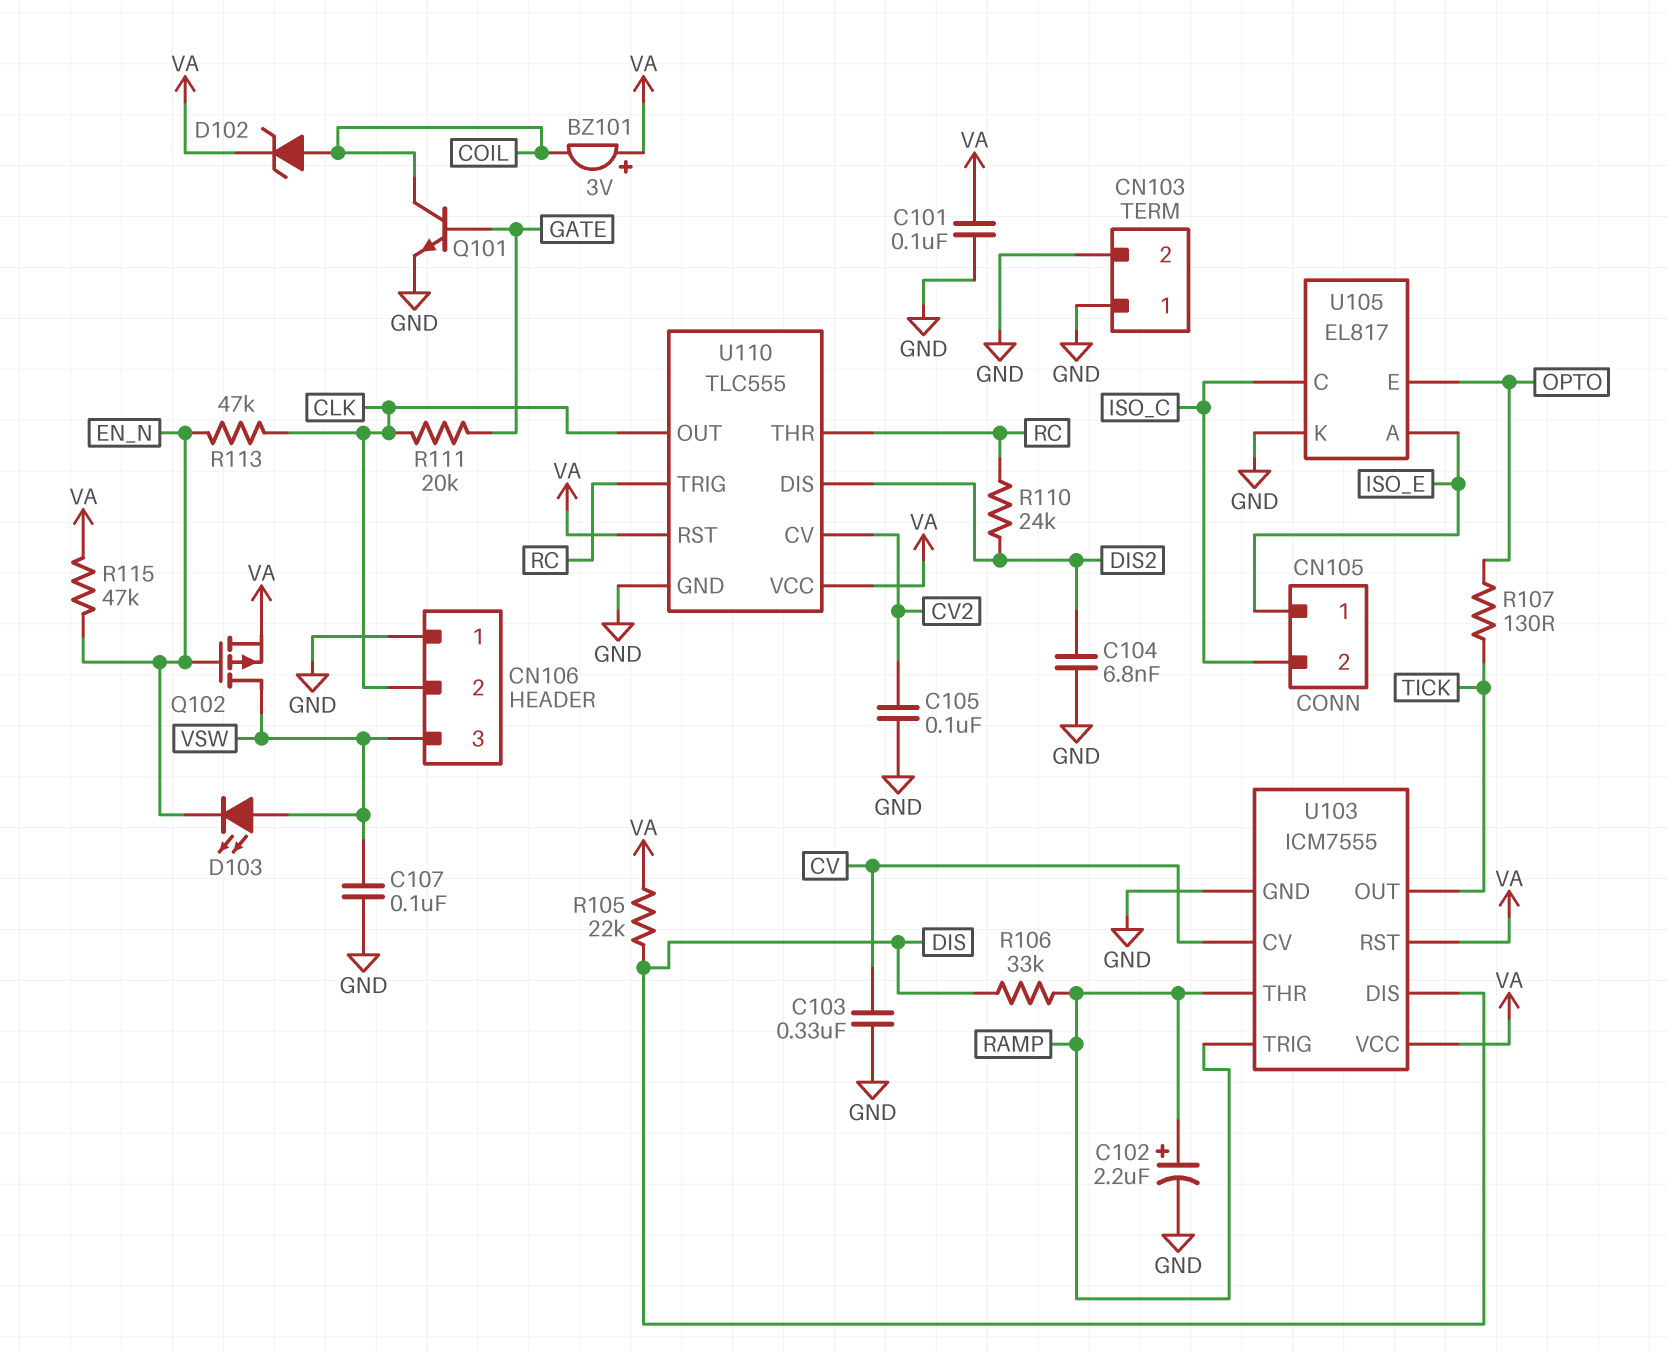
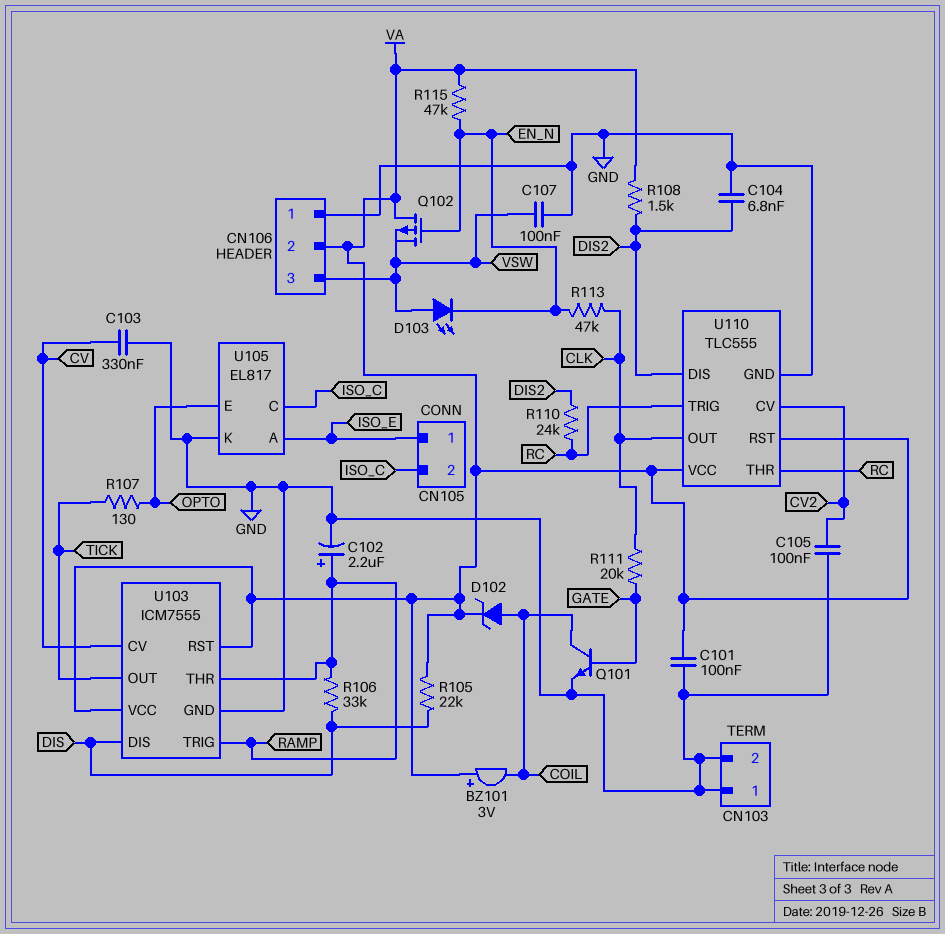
CN106 pin 2: CLK -> VA
Q102: PMOS (G EN_N, D VSW, S VA) -> PMOS (G EN_N, D VA, S VSW)
R108: none -> 1.5k (DIS2, VA)

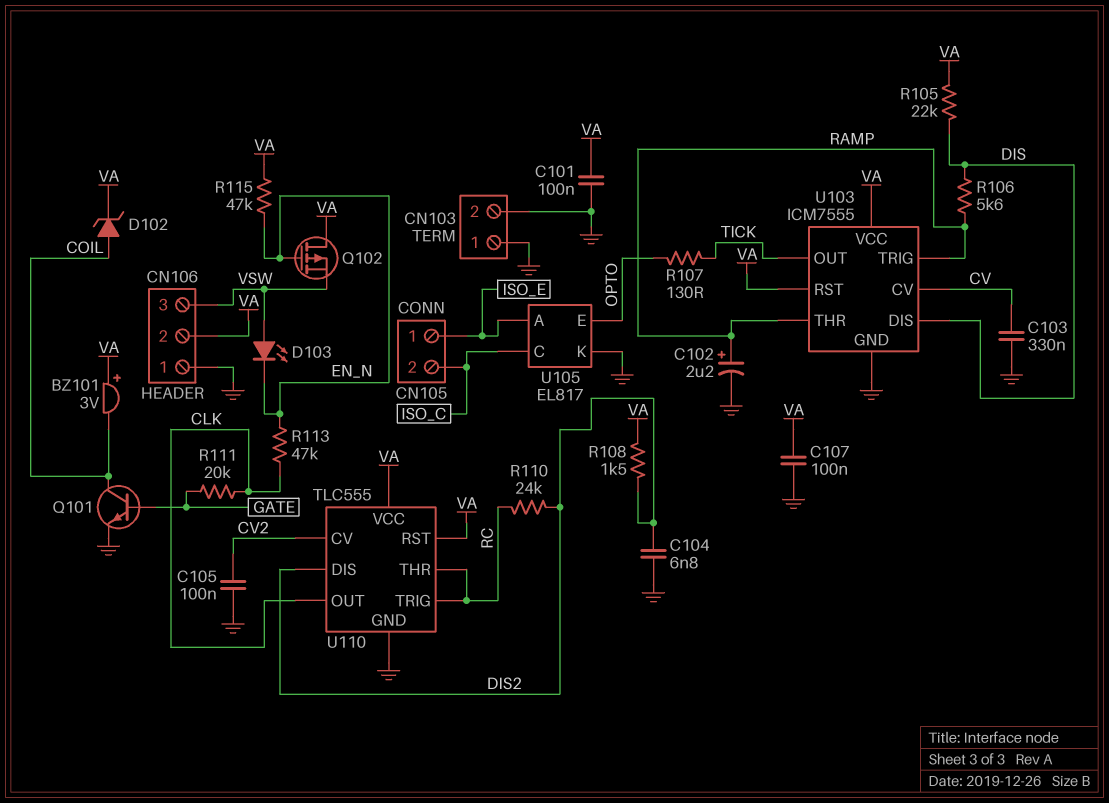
C107: 100nF (GND, VSW) -> 100nF (GND, VA)
R106: 33k (DIS, RAMP) -> 5.6k (DIS, RAMP)

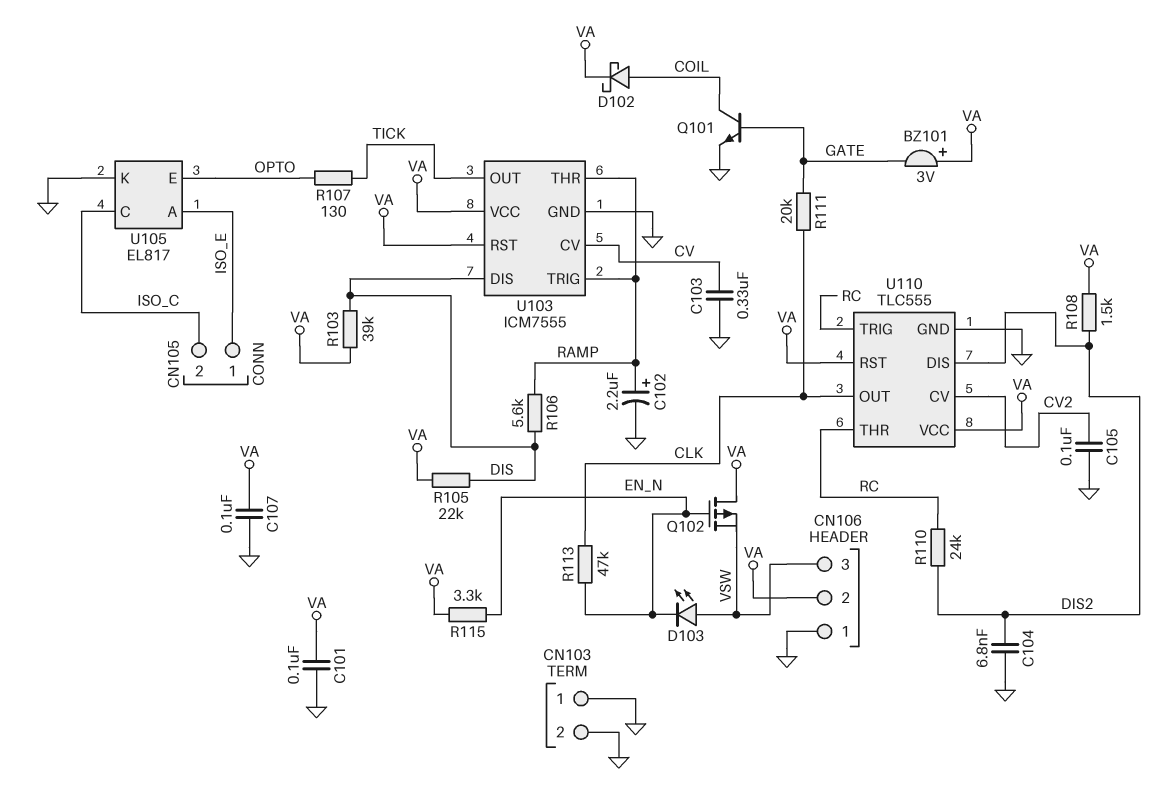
BZ101: buzzer 3V (plus VA, minus COIL) -> buzzer 3V (plus VA, minus GATE)
D102: zener (A COIL, K VA) -> schottky (A COIL, K VA)
R103: none -> 39k (DIS, VA)
R115: 47k (EN_N, VA) -> 3.3k (EN_N, VA)

